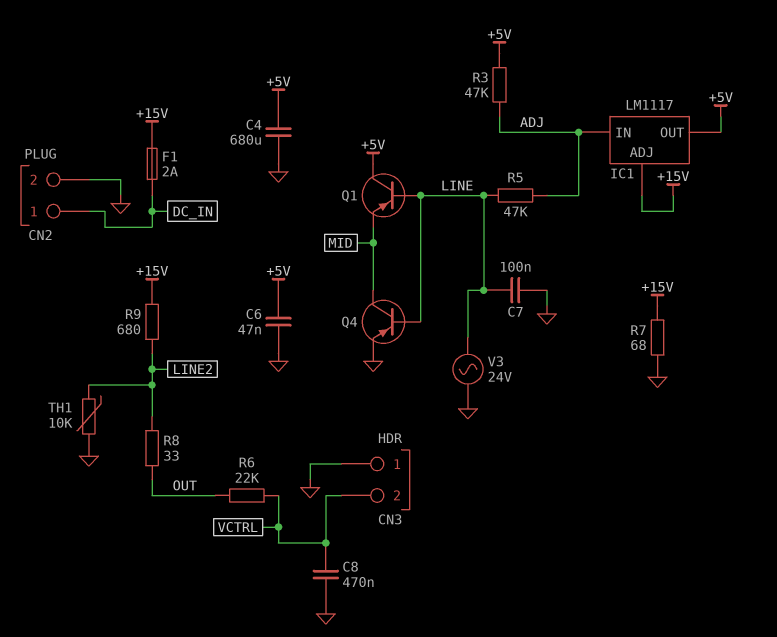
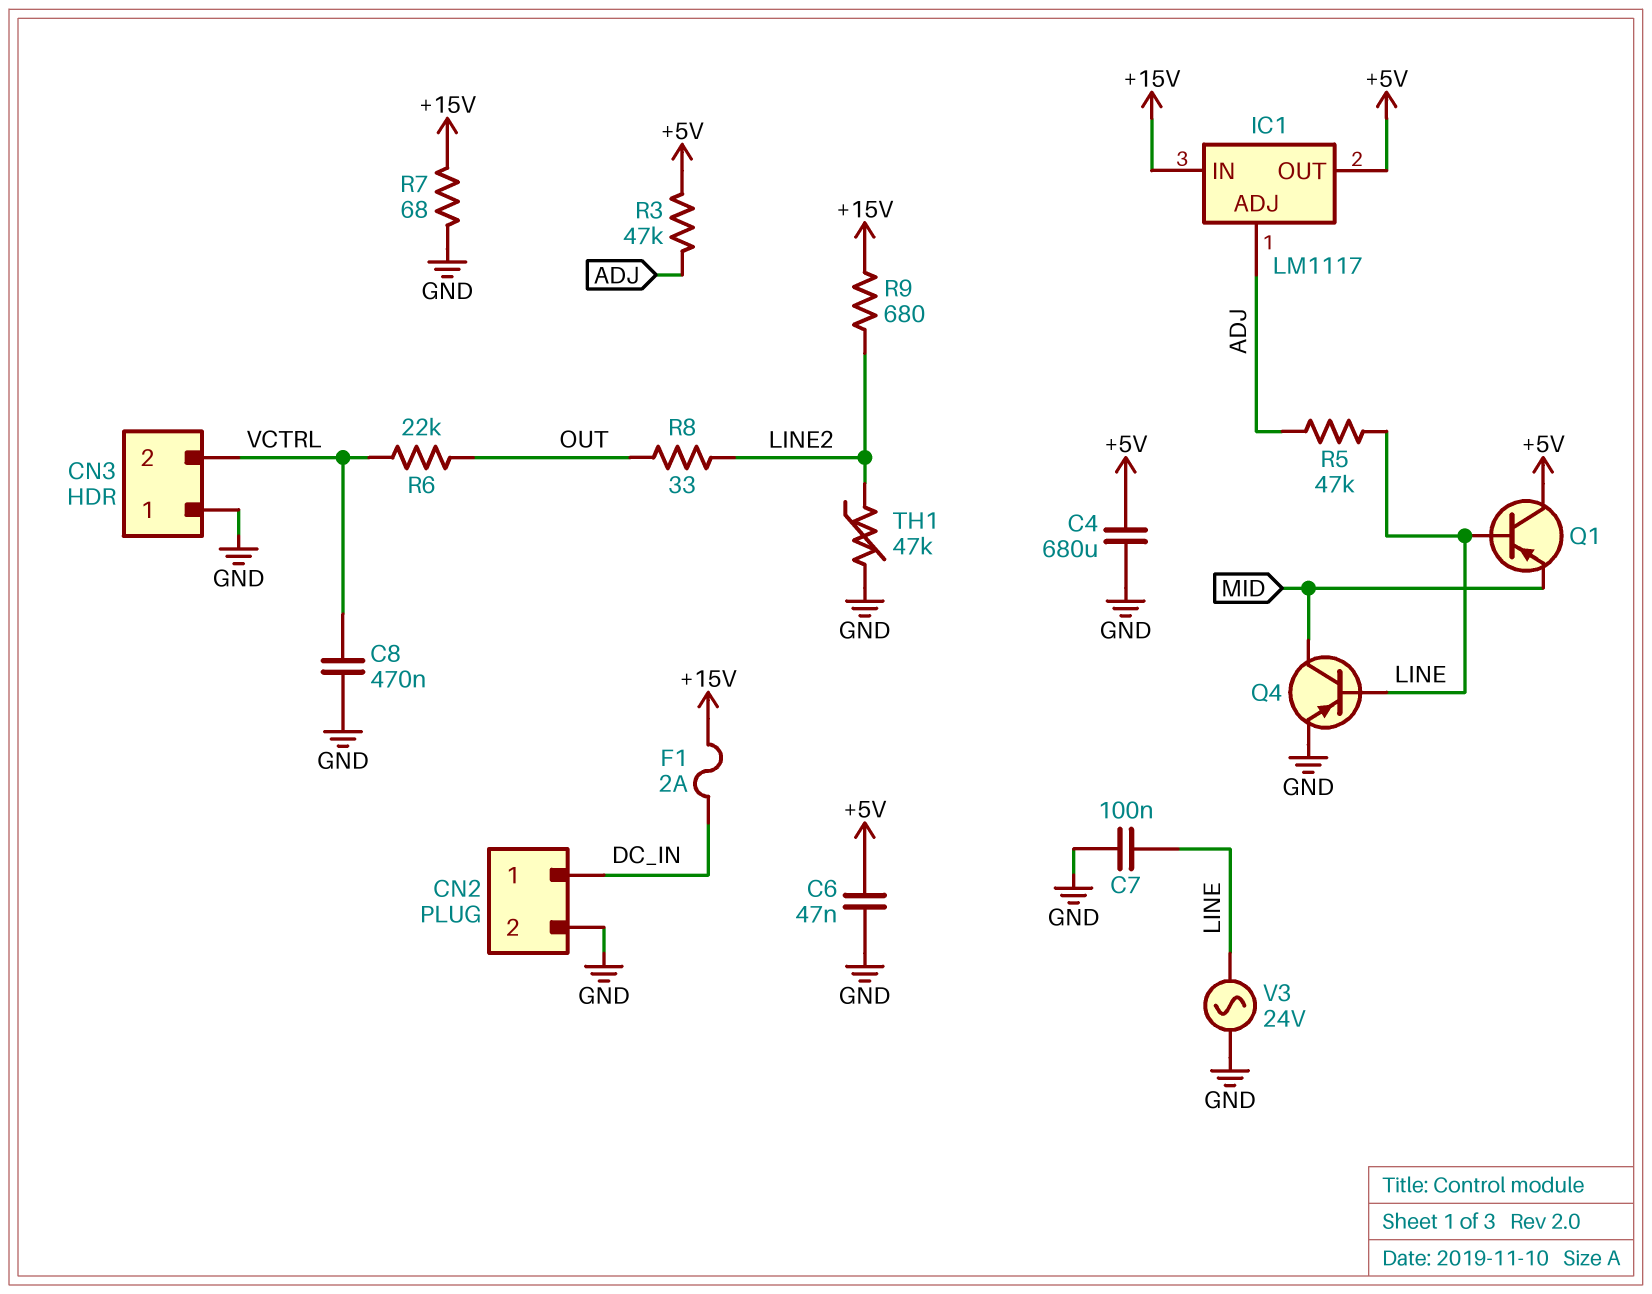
IC1 pin ADJ: +15V -> ADJ
IC1 pin IN: ADJ -> +15V
TH1: 10k (GND, LINE2) -> 47k (GND, LINE2)

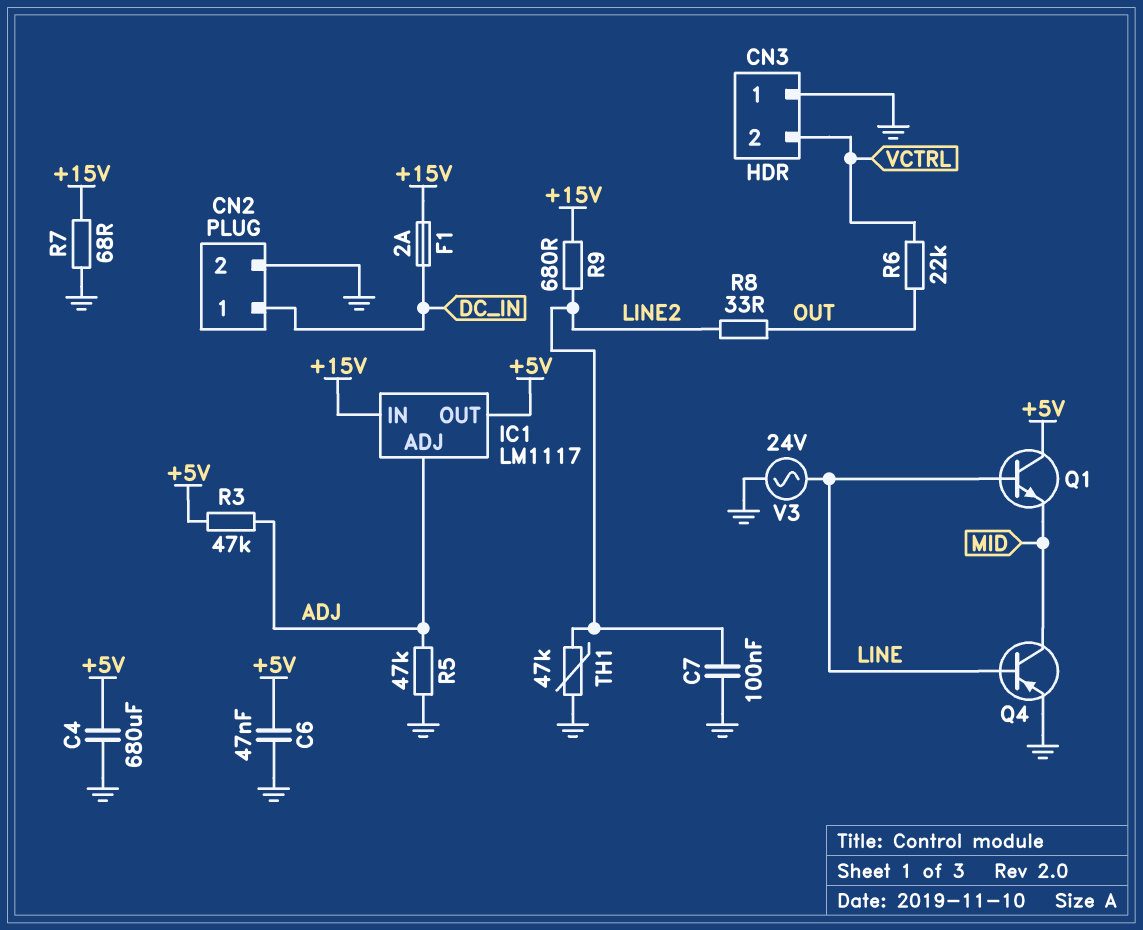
C7: 100nF (GND, LINE) -> 100nF (GND, LINE2)
C8: 470nF (GND, VCTRL) -> none
Q1: PNP (B LINE, C +5V, E MID) -> NPN (B LINE, C +5V, E MID)
R5: 47k (ADJ, LINE) -> 47k (ADJ, GND)

